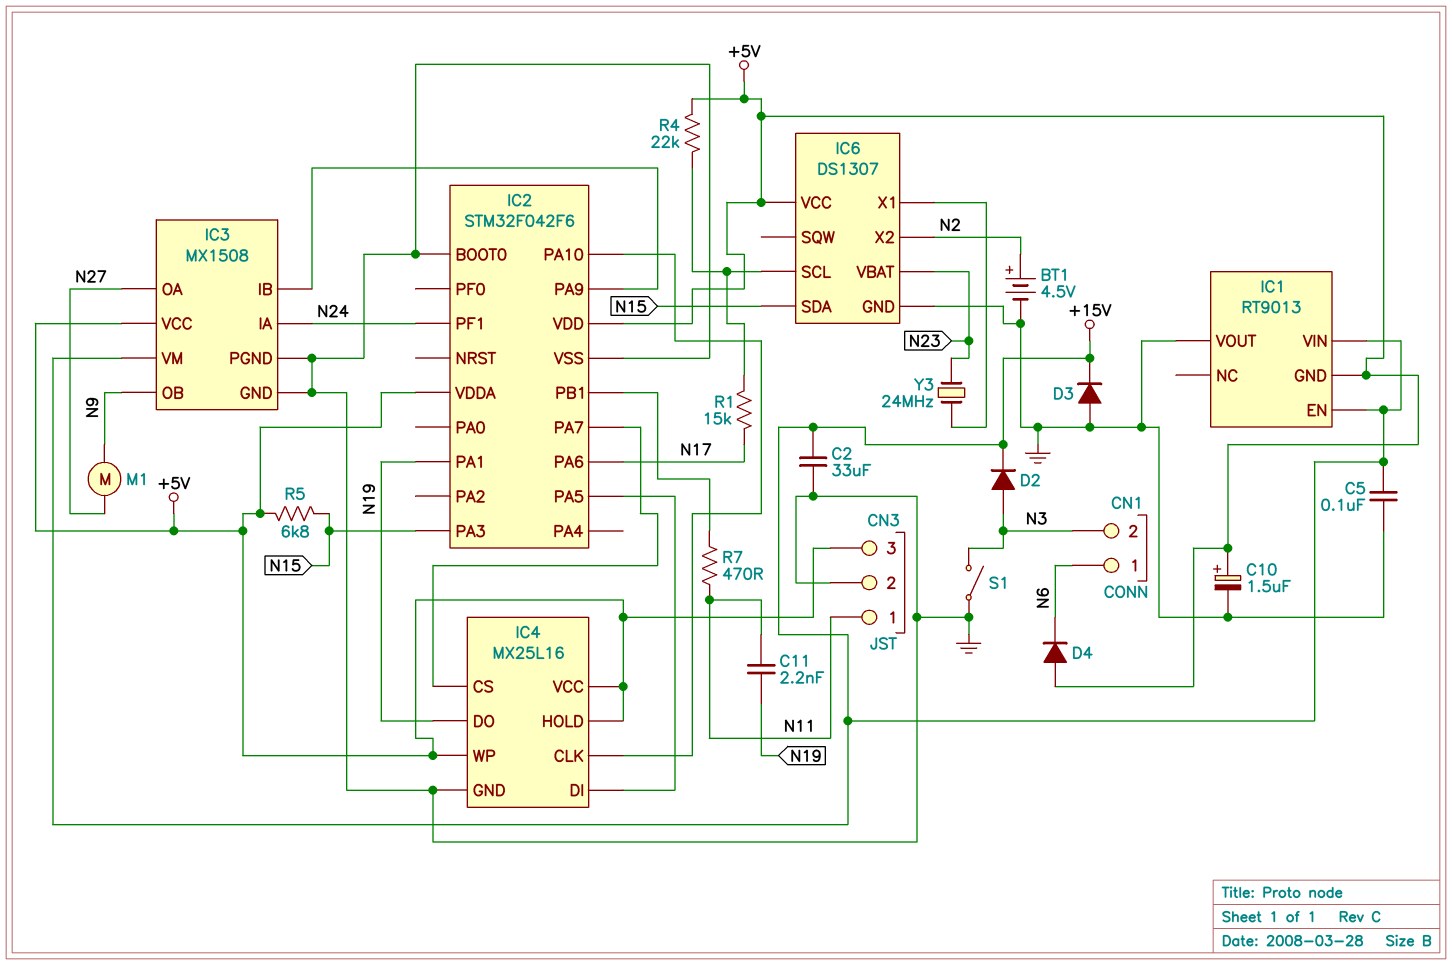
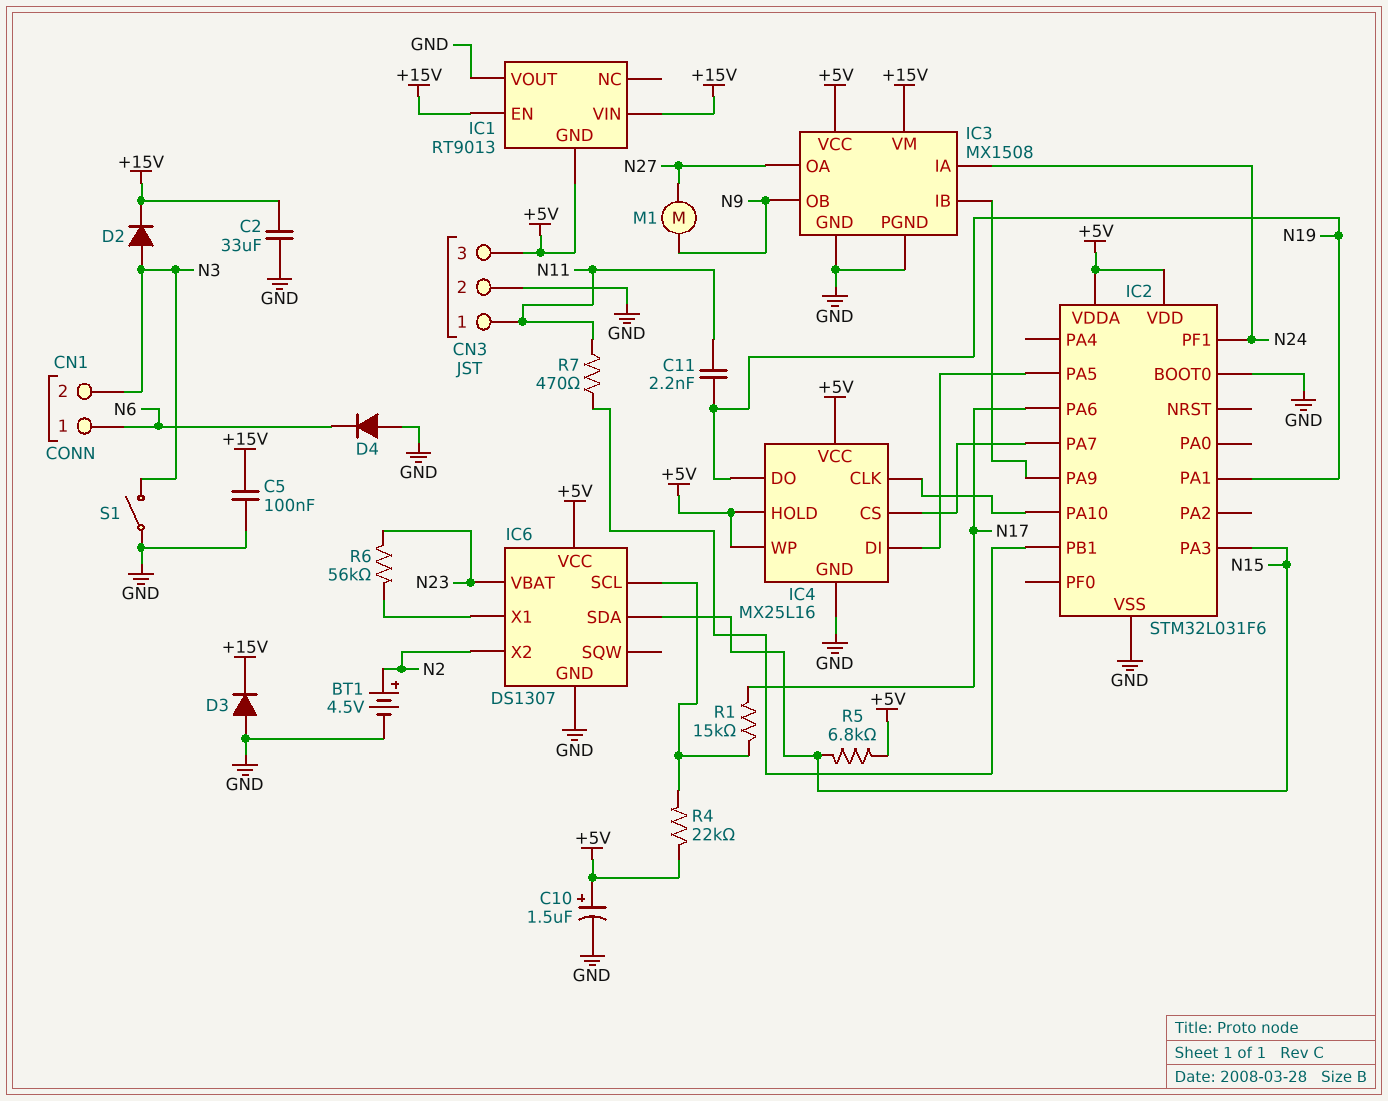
D4: diode (A +5V, K N6) -> diode (A GND, K N6)
IC2: STM32F042F6 -> STM32L031F6
R6: none -> 56k (IC6/X1, N23)
Y3: 24MHz (IC6/X1, N23) -> none

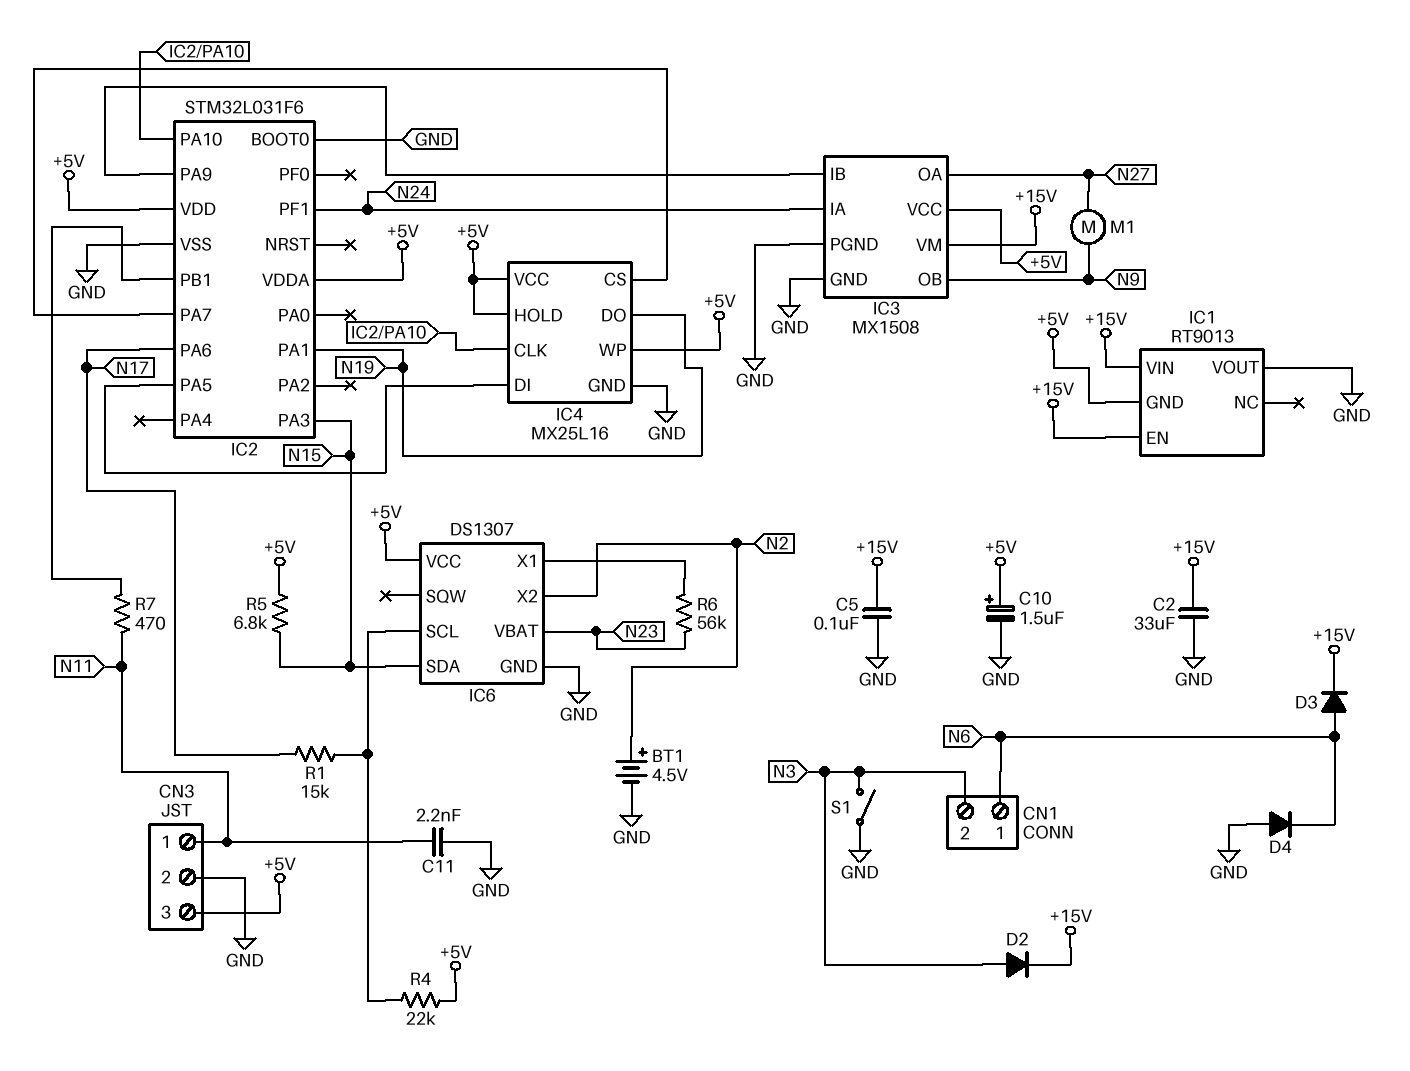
C11: 2.2nF (N11, N19) -> 2.2nF (GND, N11)
D3: diode (A GND, K +15V) -> diode (A N6, K +15V)

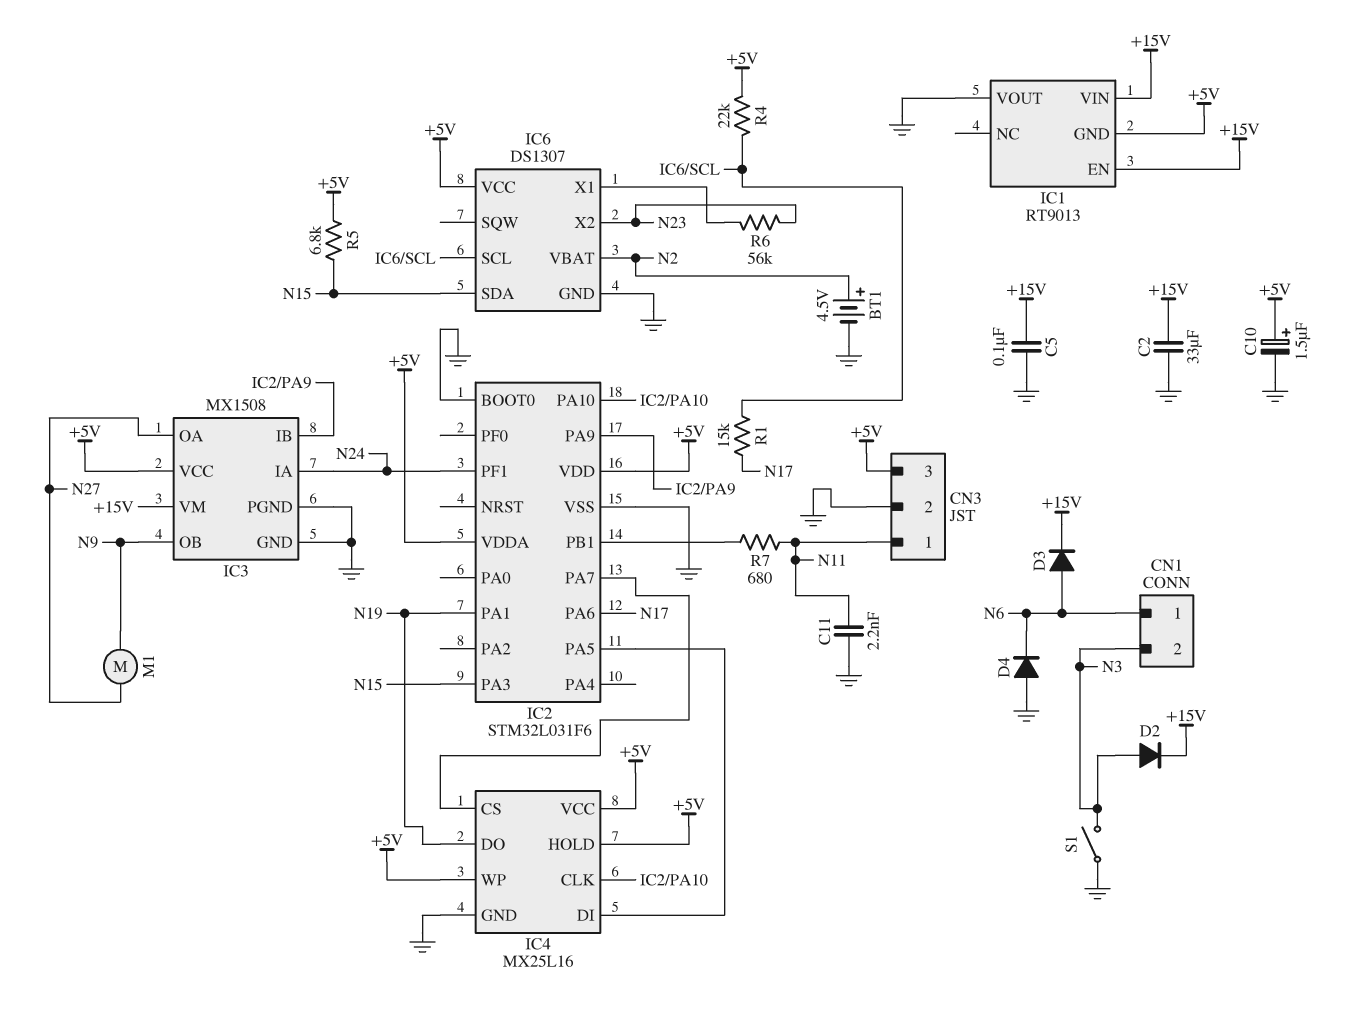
IC6 pin VBAT: N23 -> N2
IC6 pin X2: N2 -> N23
R7: 470 (IC2/PB1, N11) -> 680 (IC2/PB1, N11)

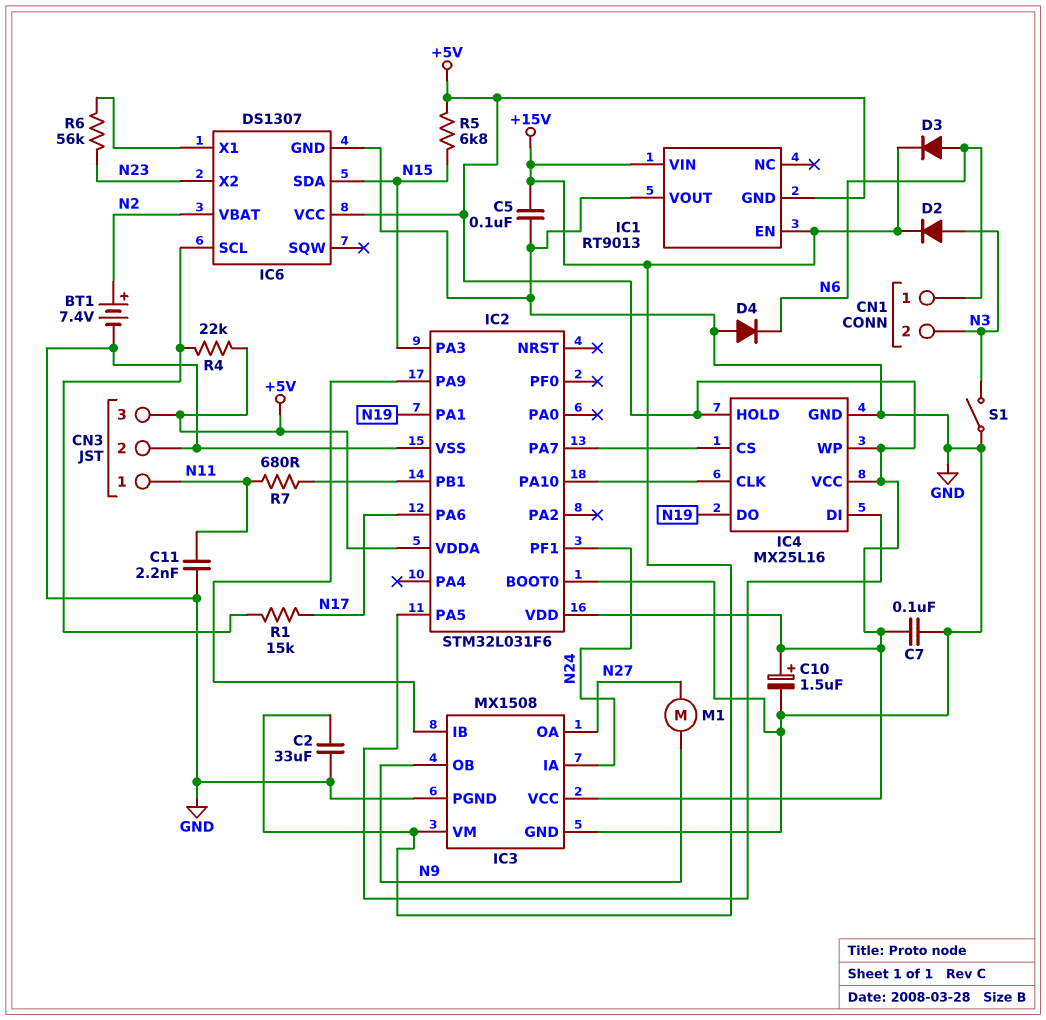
BT1: 4.5V (plus N2, minus GND) -> 7.4V (plus N2, minus GND)
C7: none -> 100nF (+5V, GND)

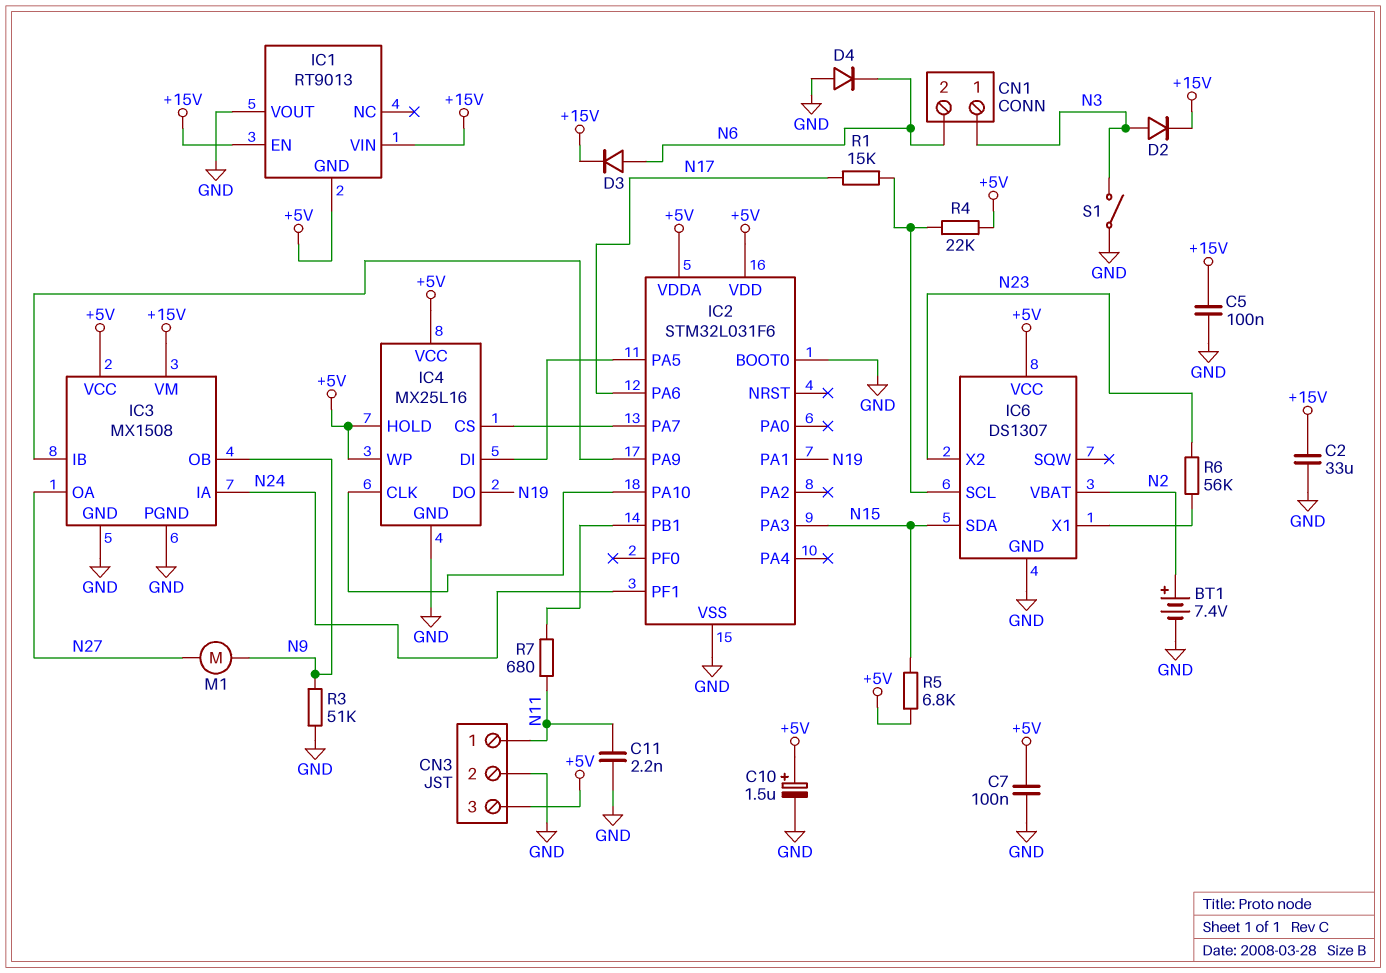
CN1 pin 1: N6 -> N3
CN1 pin 2: N3 -> N6
R3: none -> 51k (GND, N9)

